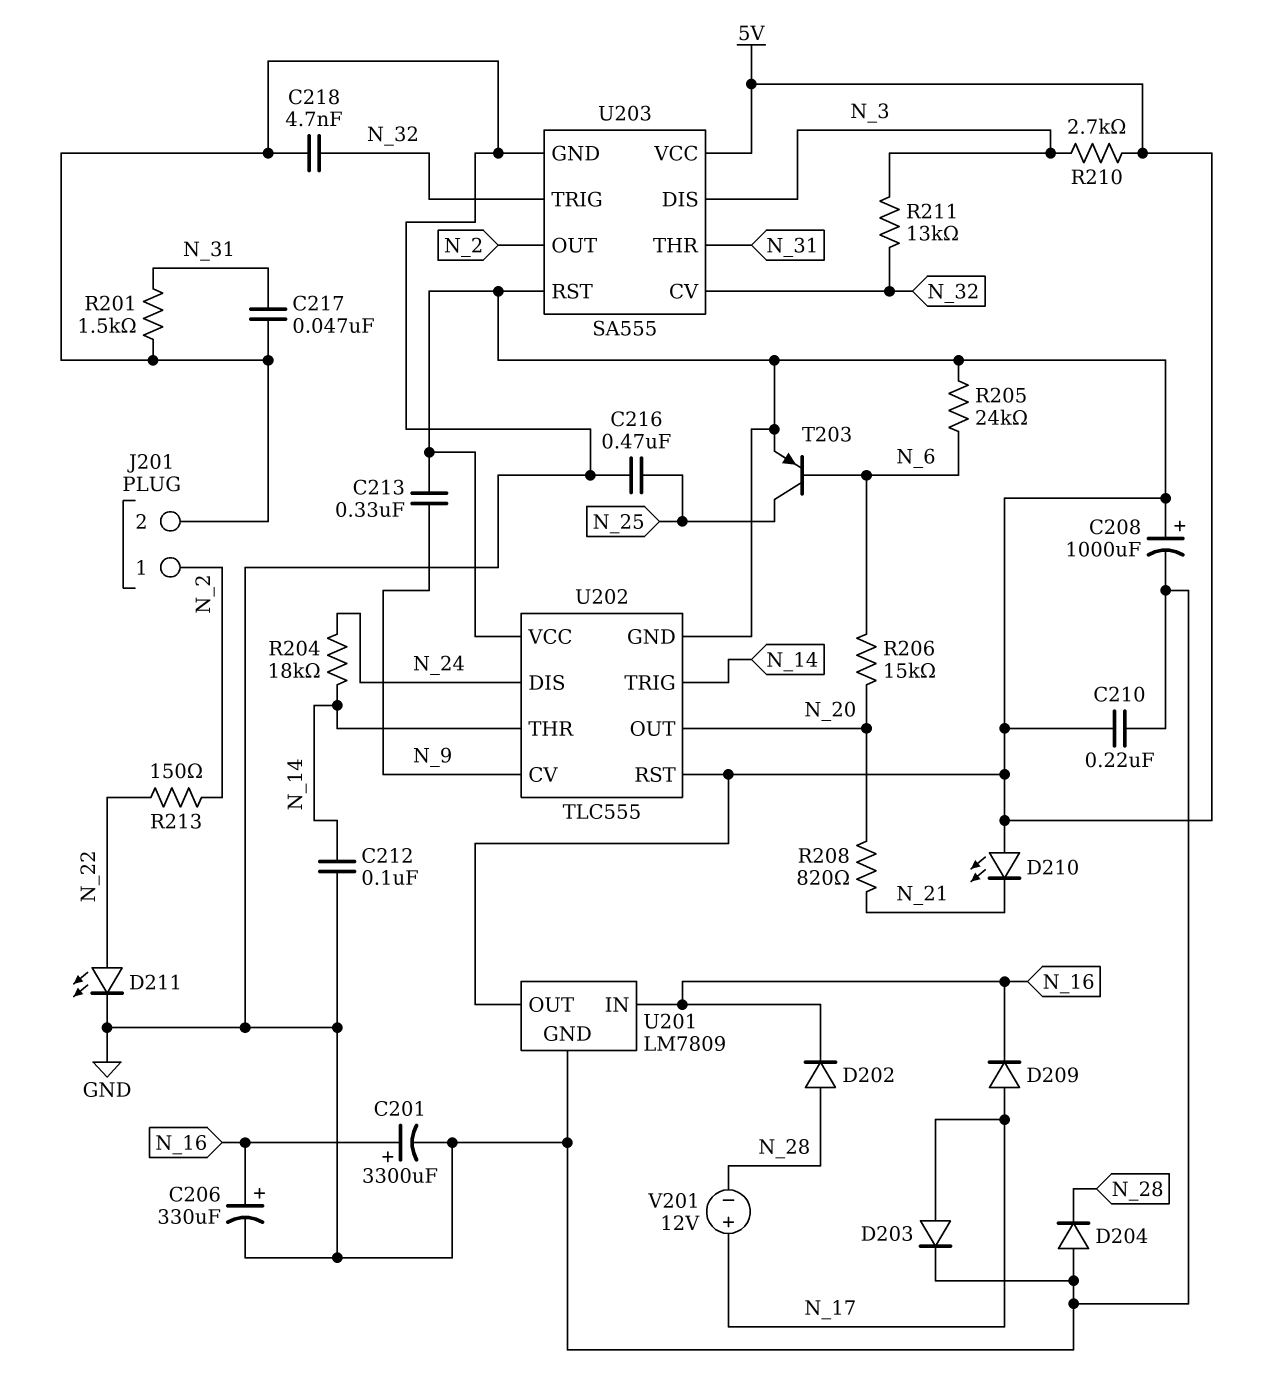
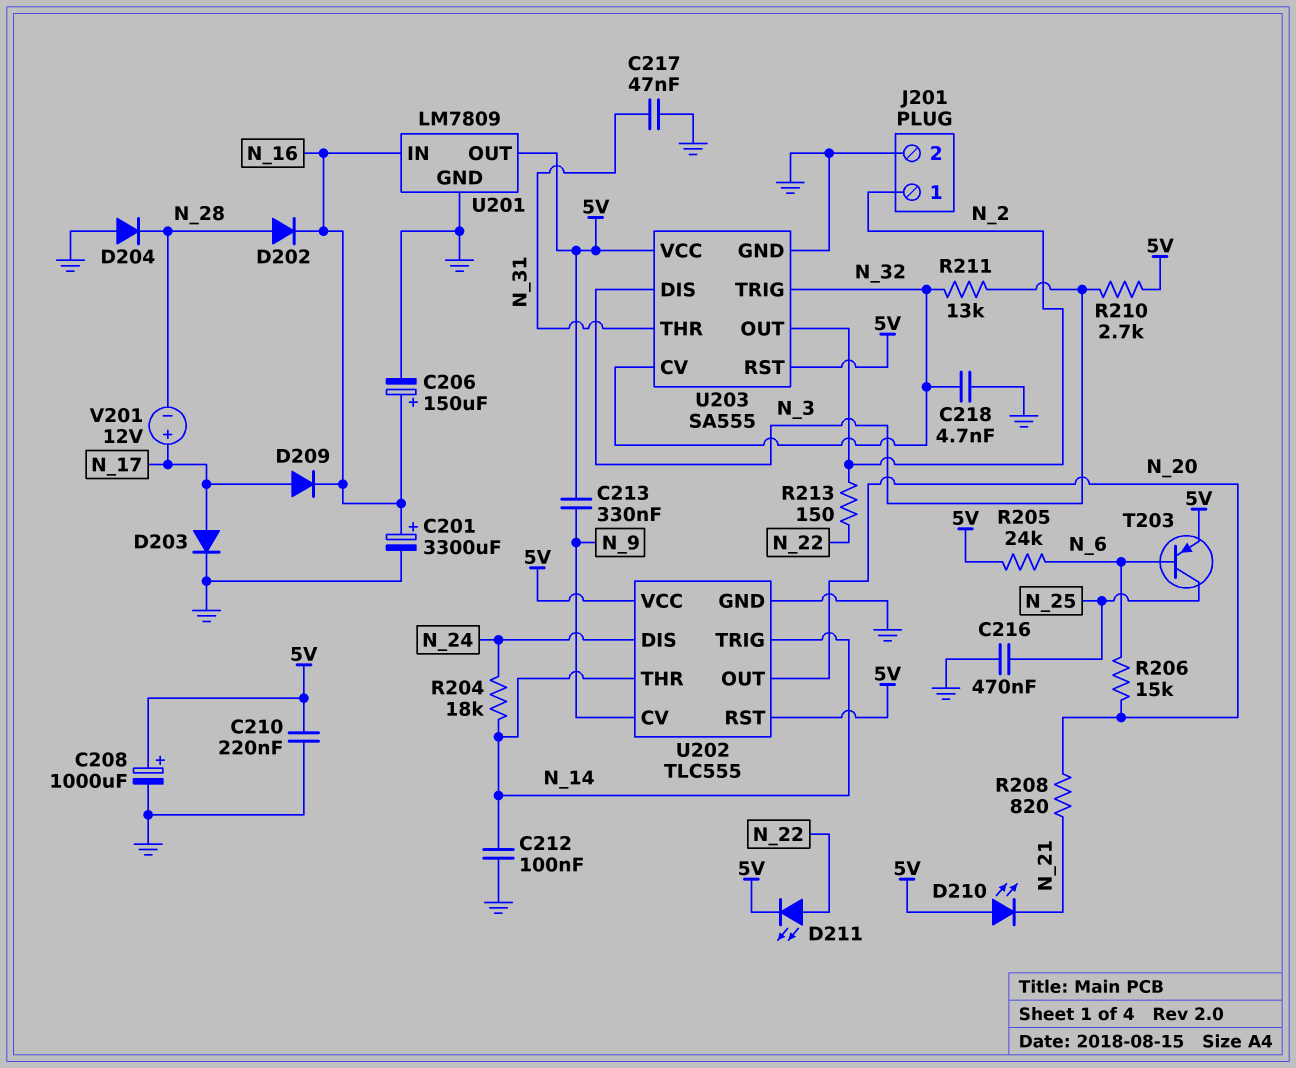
C206: 330uF (plus N_16, minus GND) -> 150uF (plus N_16, minus GND)
D211: LED (A N_22, K GND) -> LED (A N_22, K 5V)
R201: 1.5k (GND, N_31) -> none
U202 pin GND: 5V -> GND

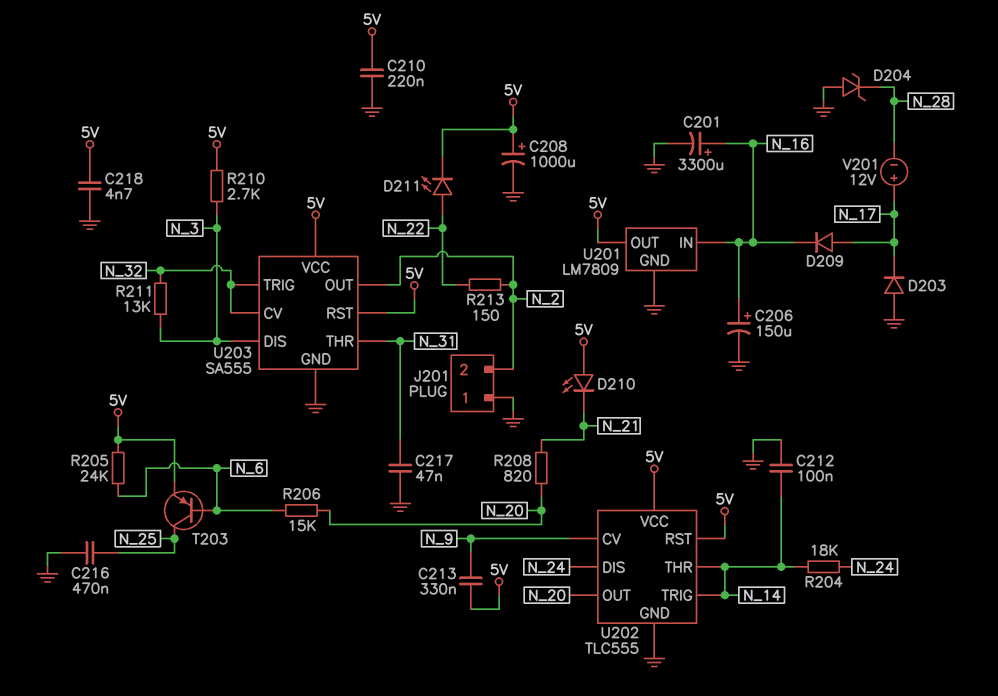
C218: 4.7nF (GND, N_32) -> 4.7nF (5V, GND)
D202: diode (A N_28, K N_16) -> none
D203: diode (A N_17, K GND) -> diode (A GND, K N_17)
D204: diode (A GND, K N_28) -> zener (A GND, K N_28)
J201 pin 1: N_2 -> GND
J201 pin 2: GND -> N_2

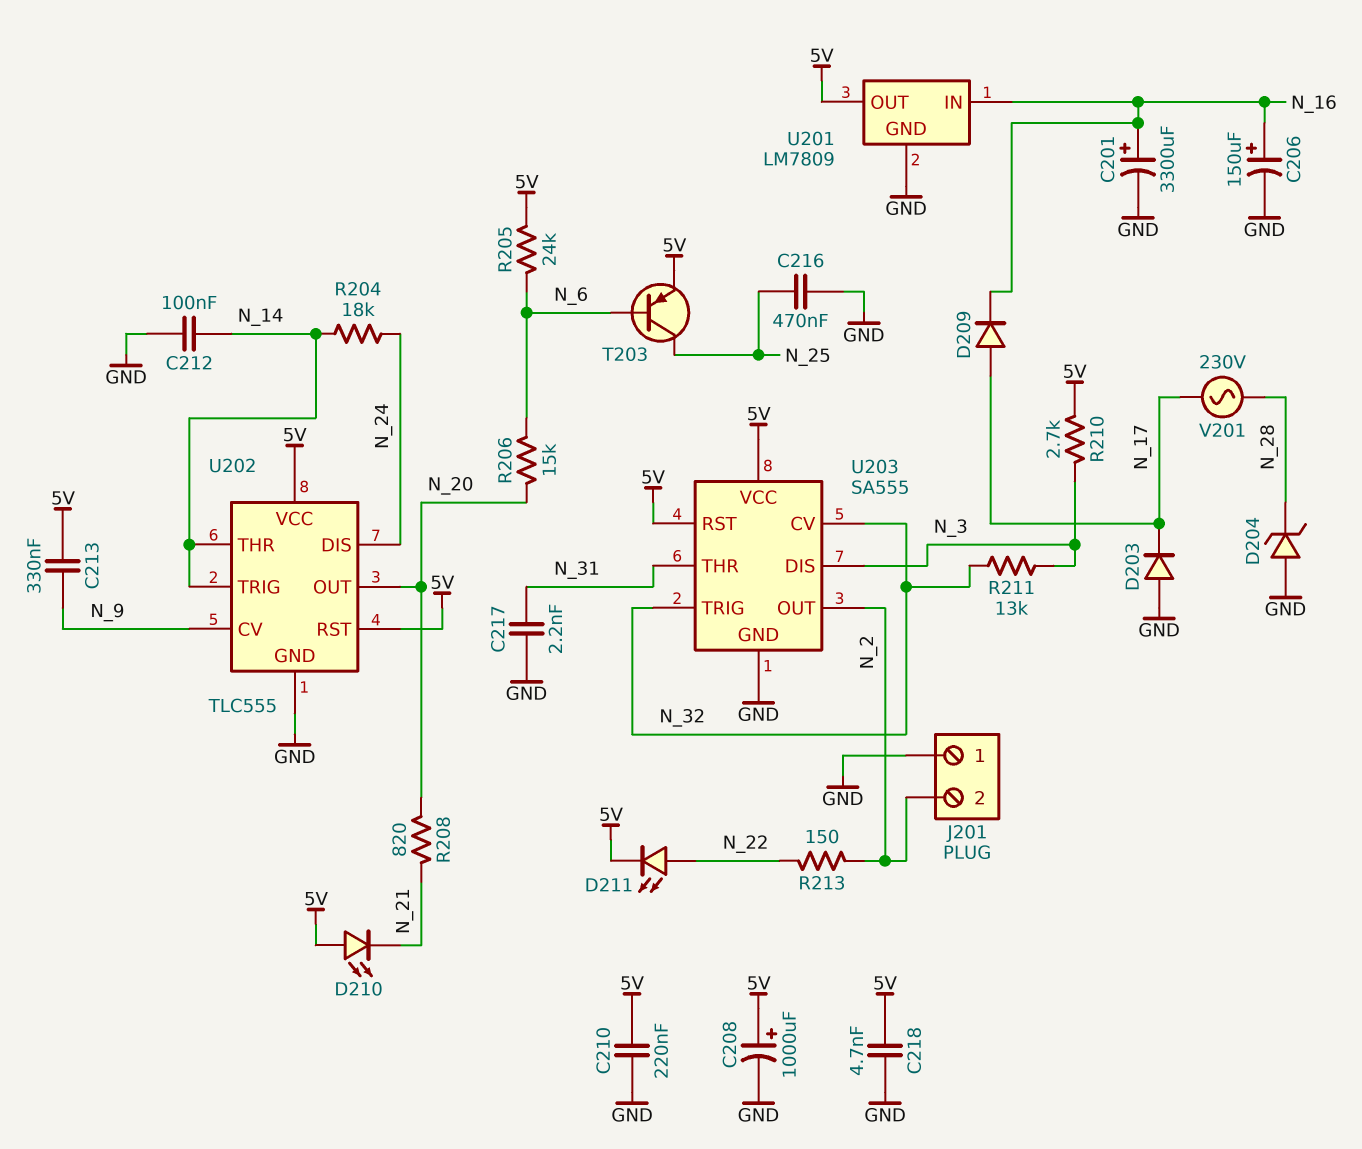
C217: 47nF (GND, N_31) -> 2.2nF (GND, N_31)
V201: 12V (plus N_17, minus N_28) -> AC 230V (N_17, N_28)

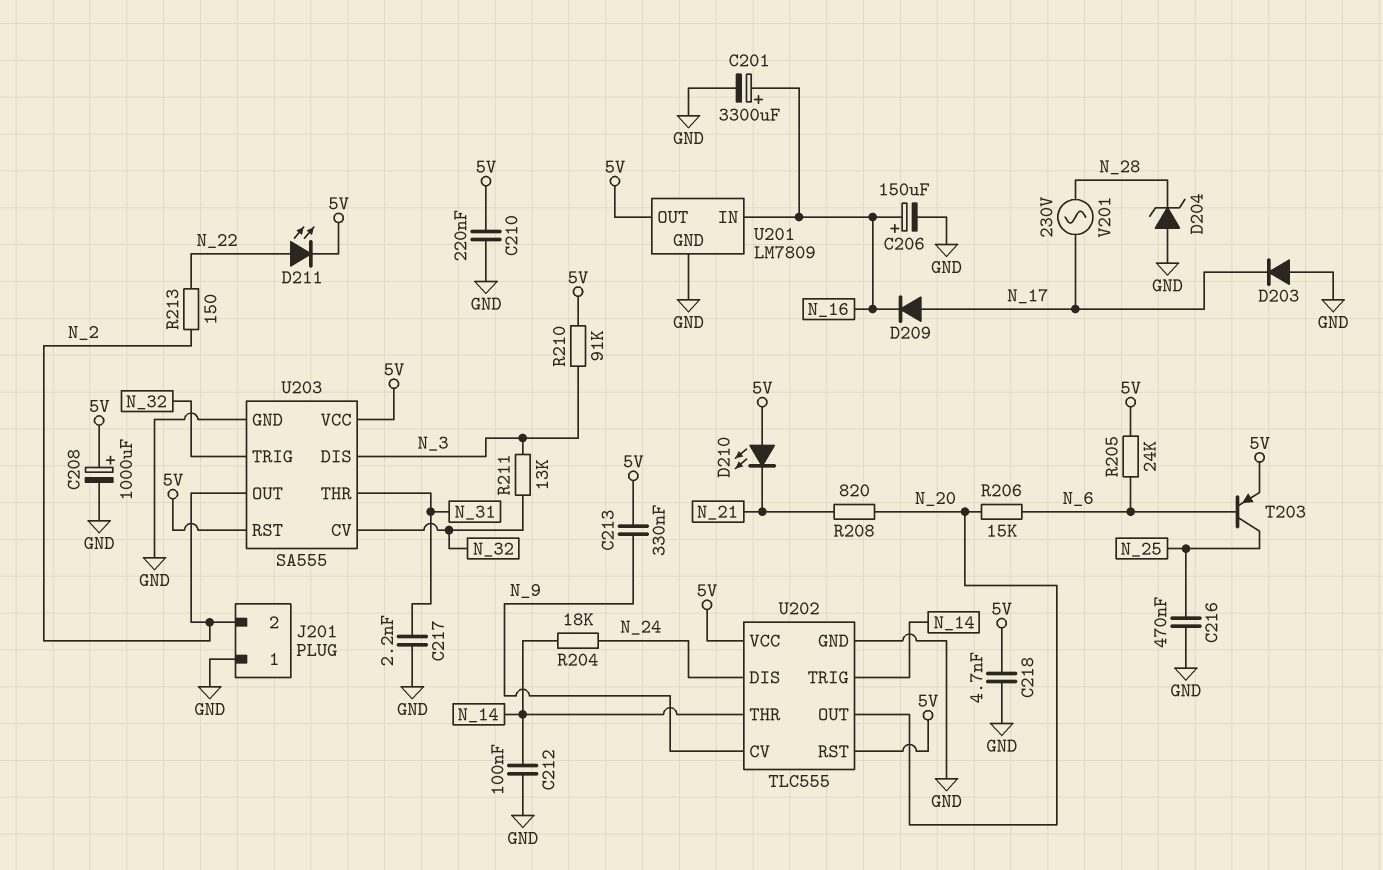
R210: 2.7k (5V, N_3) -> 91k (5V, N_3)

